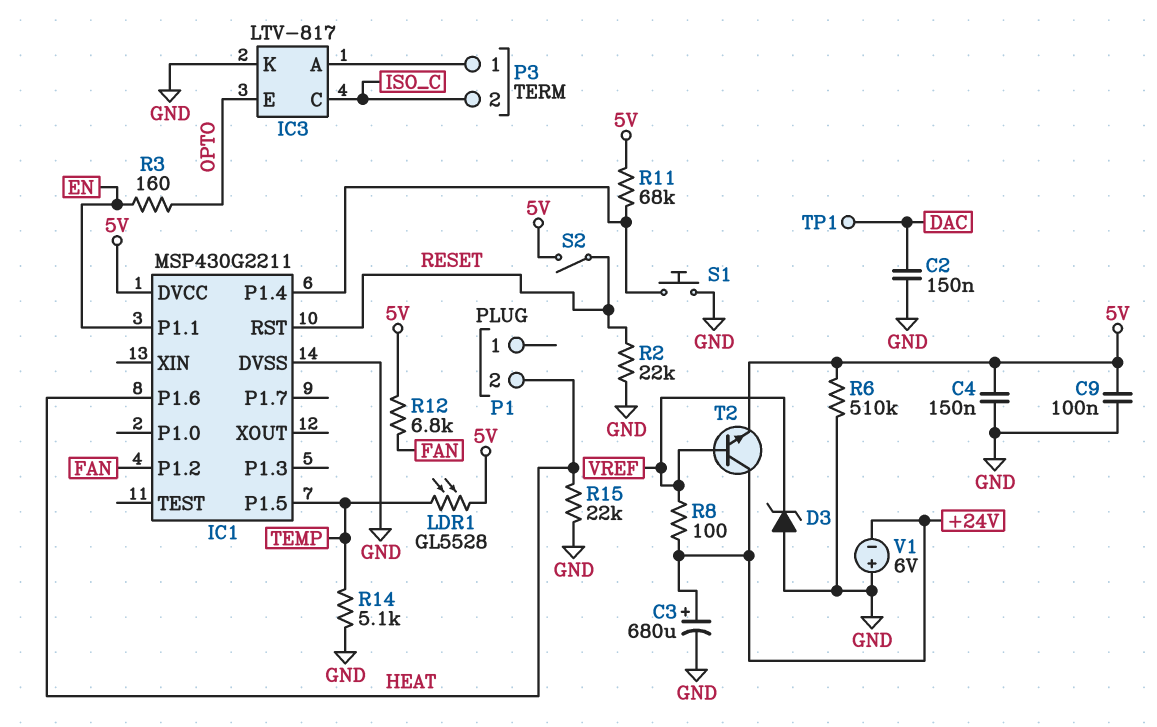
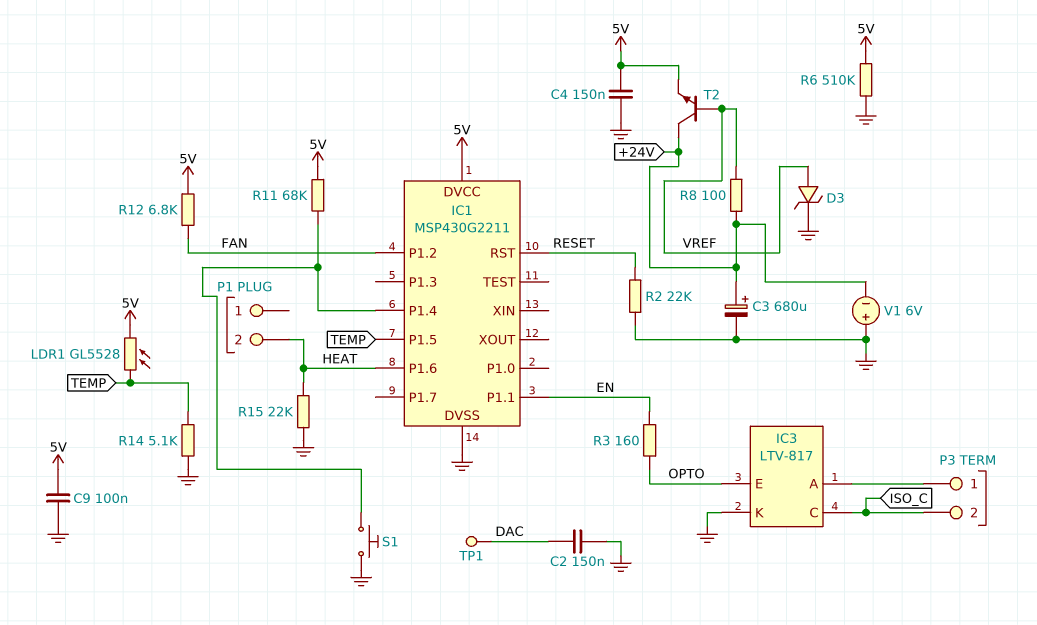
D3: zener (A GND, K VREF) -> zener (A VREF, K GND)
S2: switch (5V, RESET) -> none

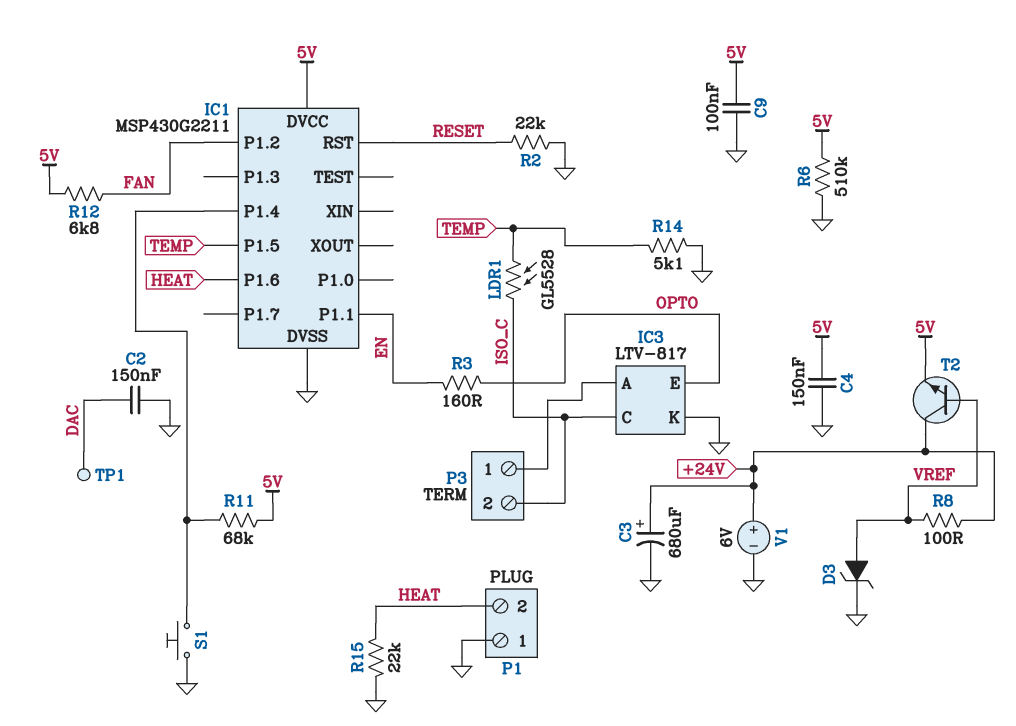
LDR1: GL5528 (5V, TEMP) -> GL5528 (ISO_C, TEMP)
P1 pin 1: none -> GND
V1: 6V (plus GND, minus +24V) -> 6V (plus +24V, minus GND)

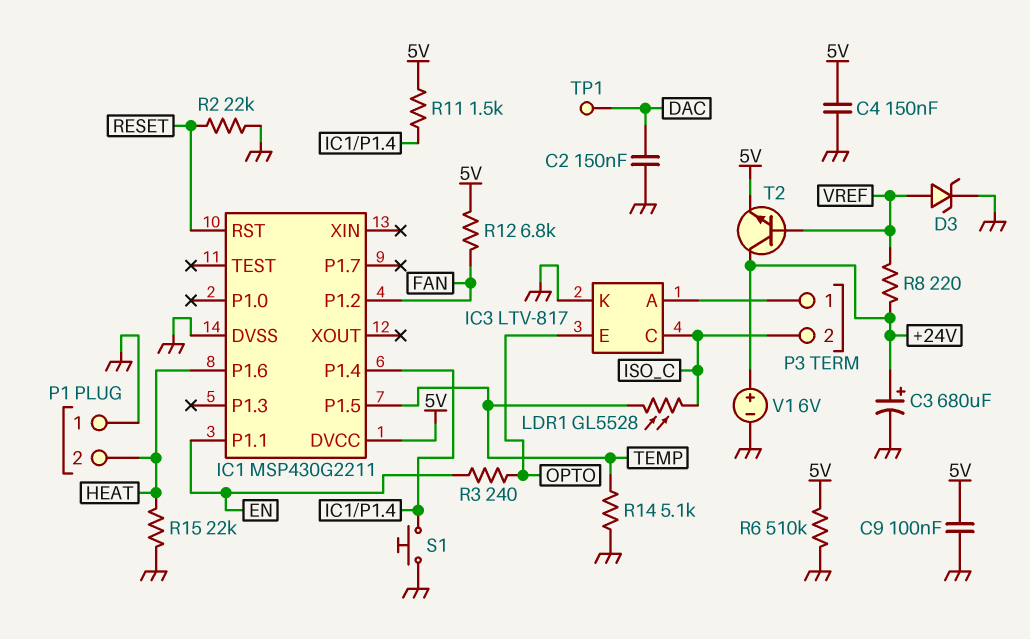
R3: 160 (EN, OPTO) -> 240 (EN, OPTO)
R8: 100 (+24V, VREF) -> 220 (+24V, VREF)
R11: 68k (5V, IC1/P1.4) -> 1.5k (5V, IC1/P1.4)

